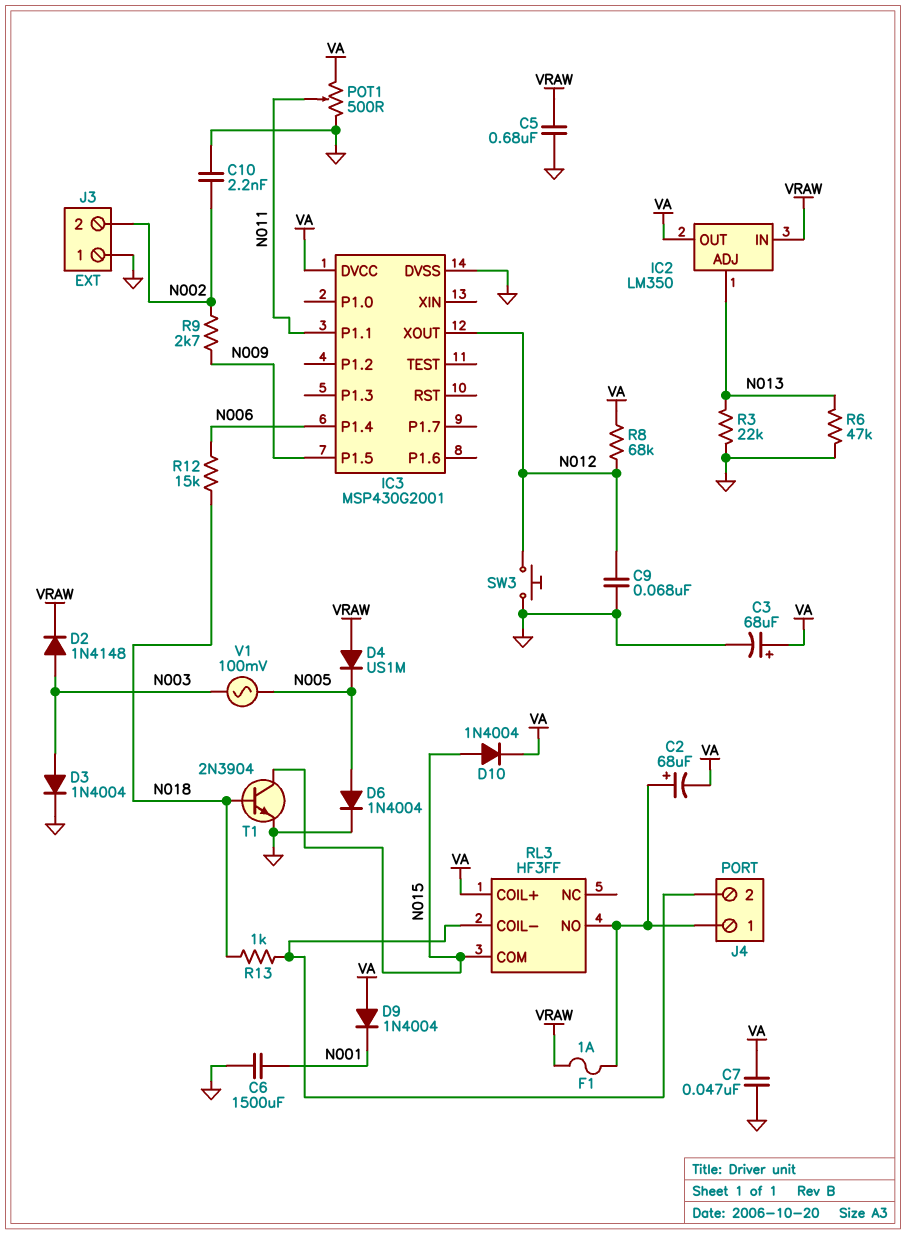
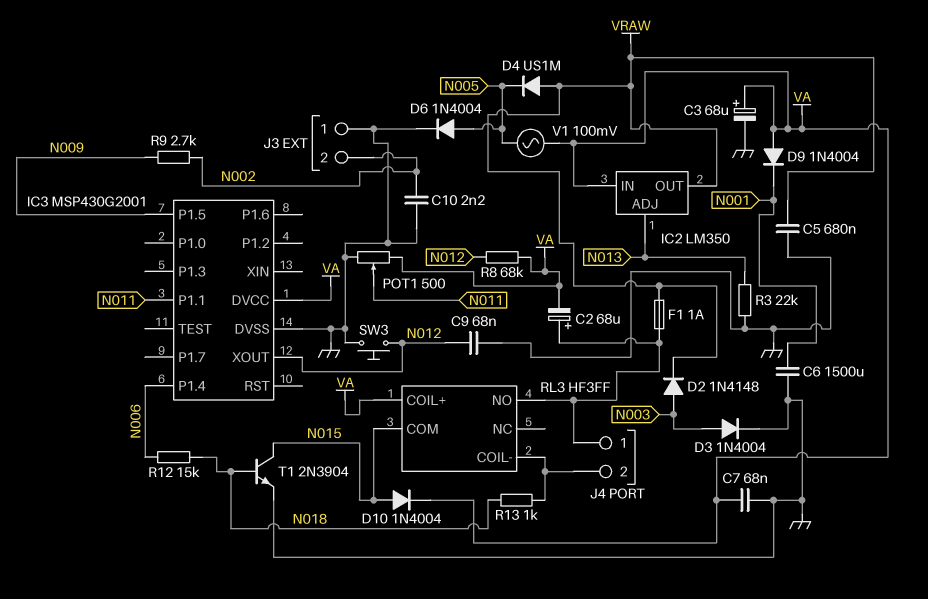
C7: 47nF (GND, VA) -> 68nF (GND, VA)
IC2 pin IN: VRAW -> VA
IC2 pin OUT: VA -> VRAW
R6: 47k (GND, N013) -> none
V1: AC 100mV (N003, N005) -> AC 100mV (N005, VA)

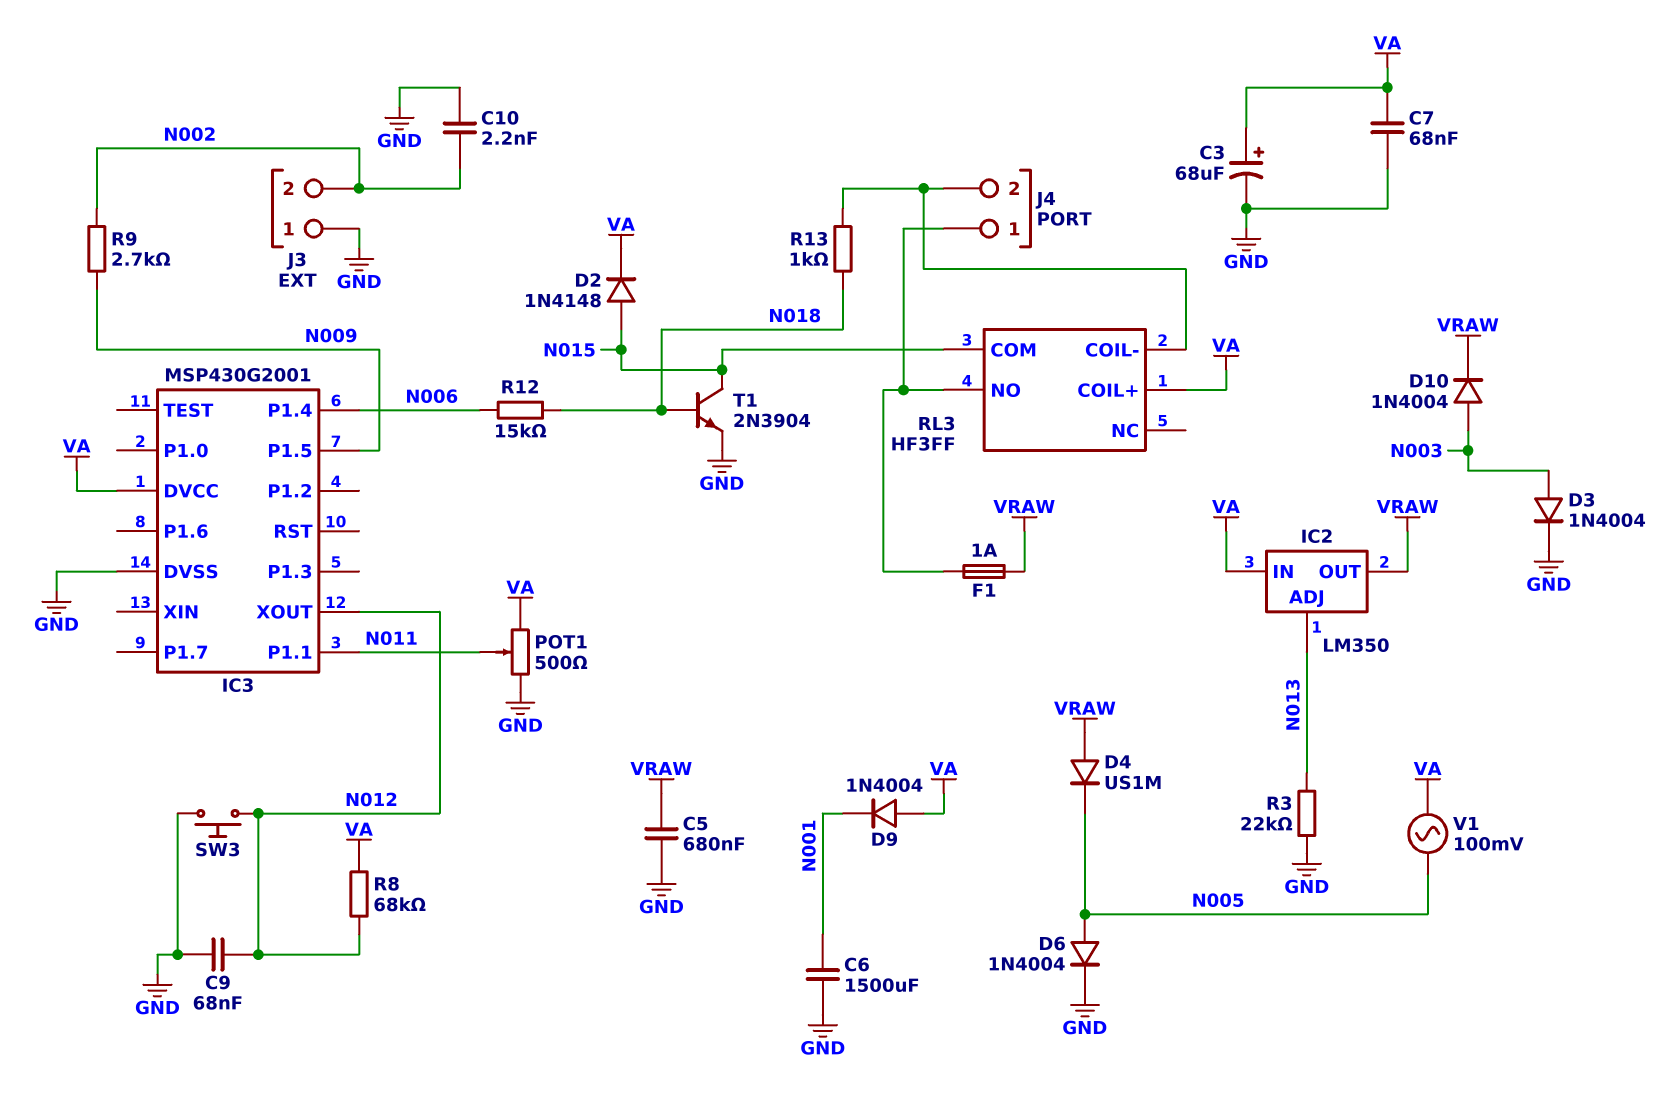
C2: 68uF (plus J4/1, minus VA) -> none
D2: diode 1N4148 (A N003, K VRAW) -> diode 1N4148 (A N015, K VA)
D10: diode 1N4004 (A N015, K VA) -> diode 1N4004 (A N003, K VRAW)

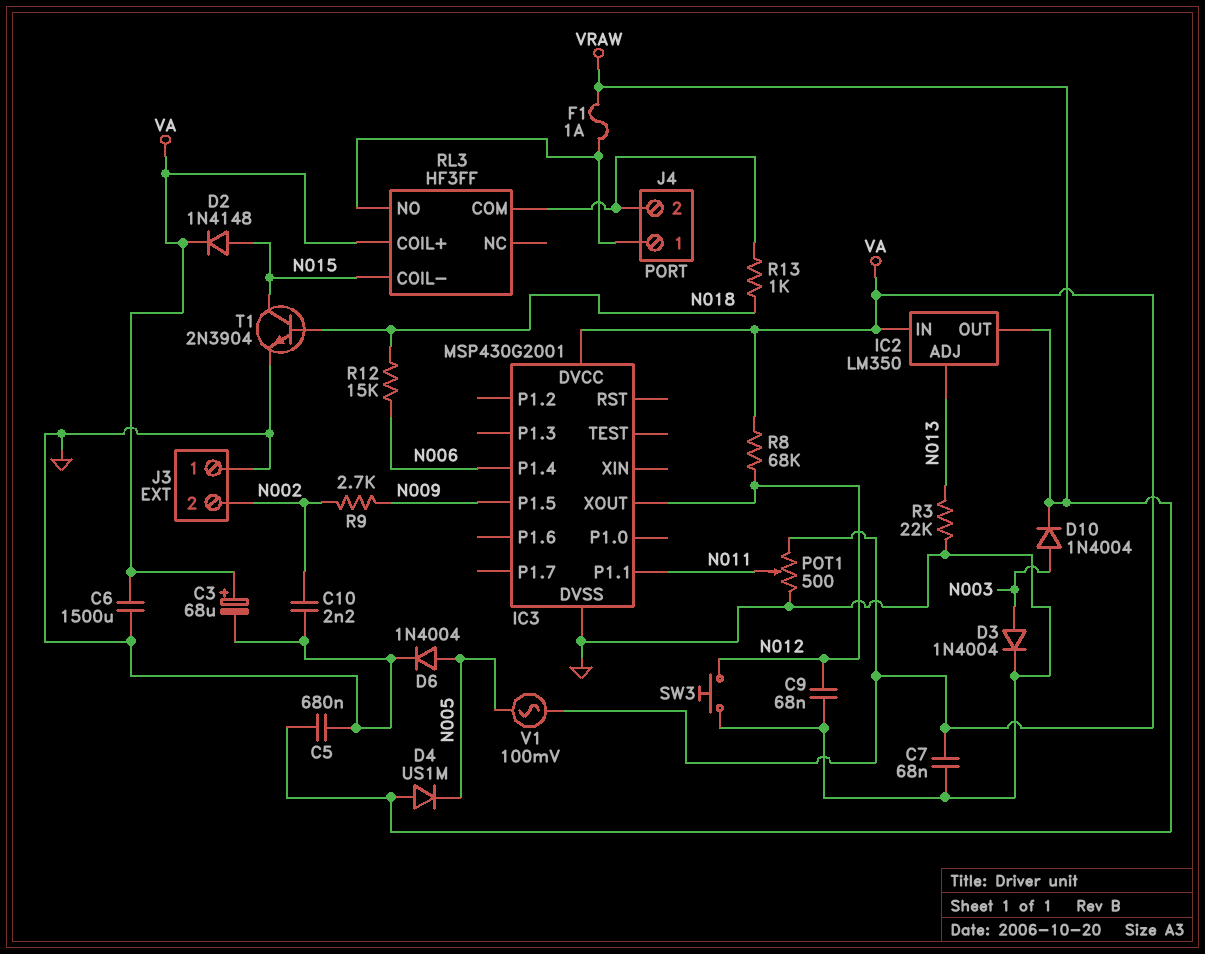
C6: 1500uF (GND, N001) -> 1500uF (GND, VA)
D9: diode 1N4004 (A VA, K N001) -> none
RL3 pin COIL-: J4/2 -> N015
RL3 pin COM: N015 -> J4/2

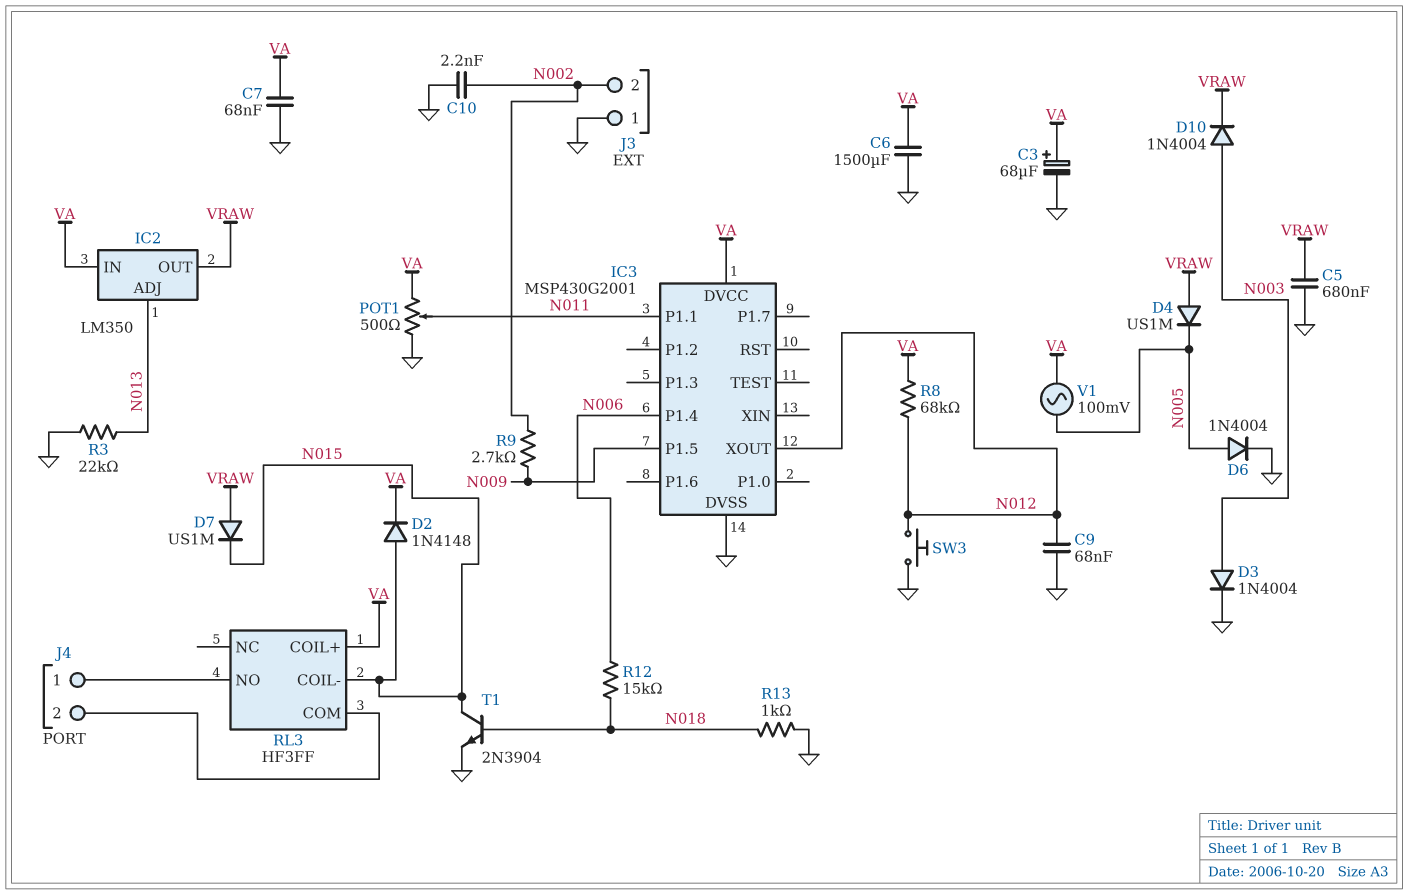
D7: none -> diode US1M (A VRAW, K N015)
F1: 1A (J4/1, VRAW) -> none
R13: 1k (J4/2, N018) -> 1k (GND, N018)

